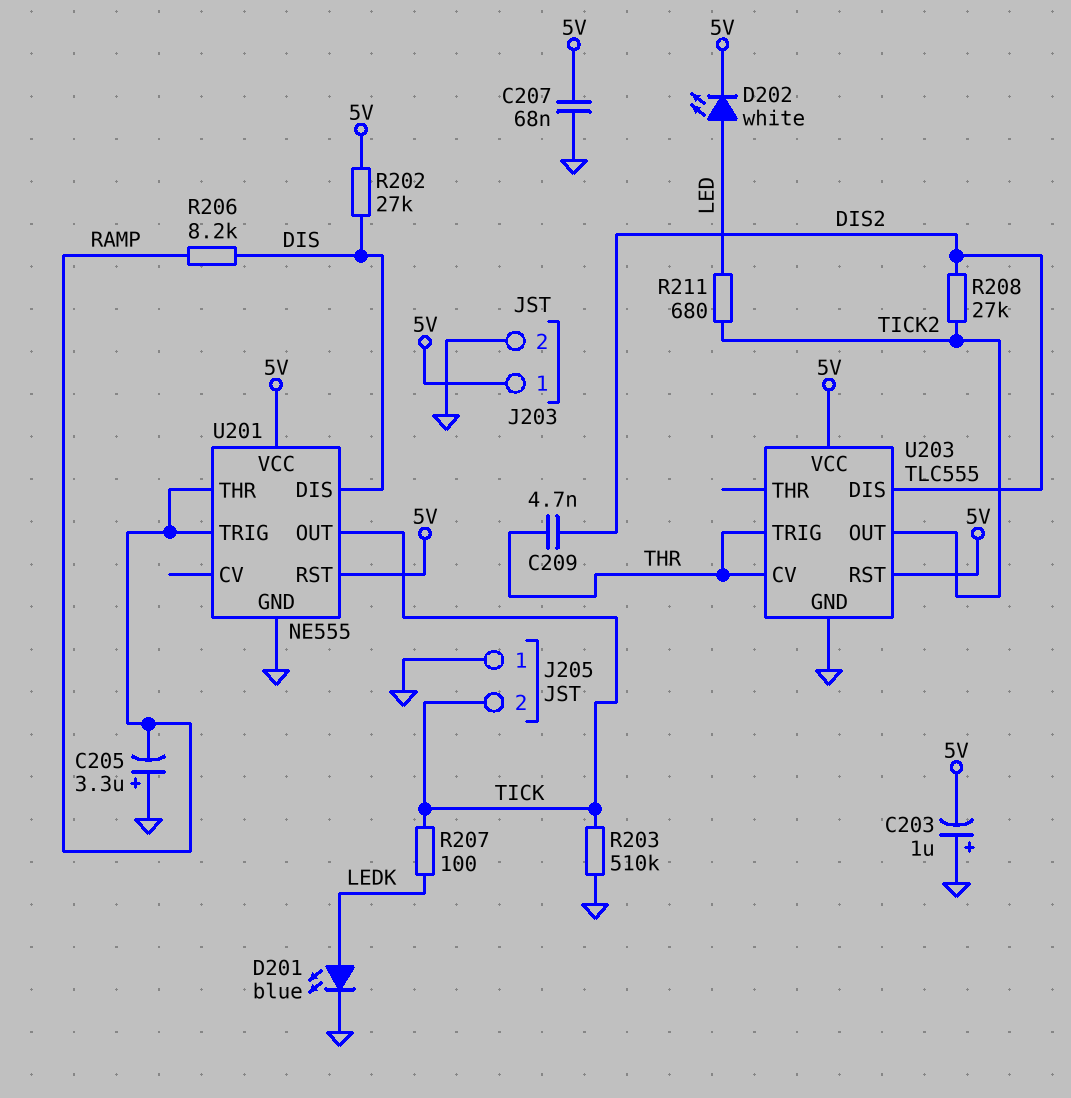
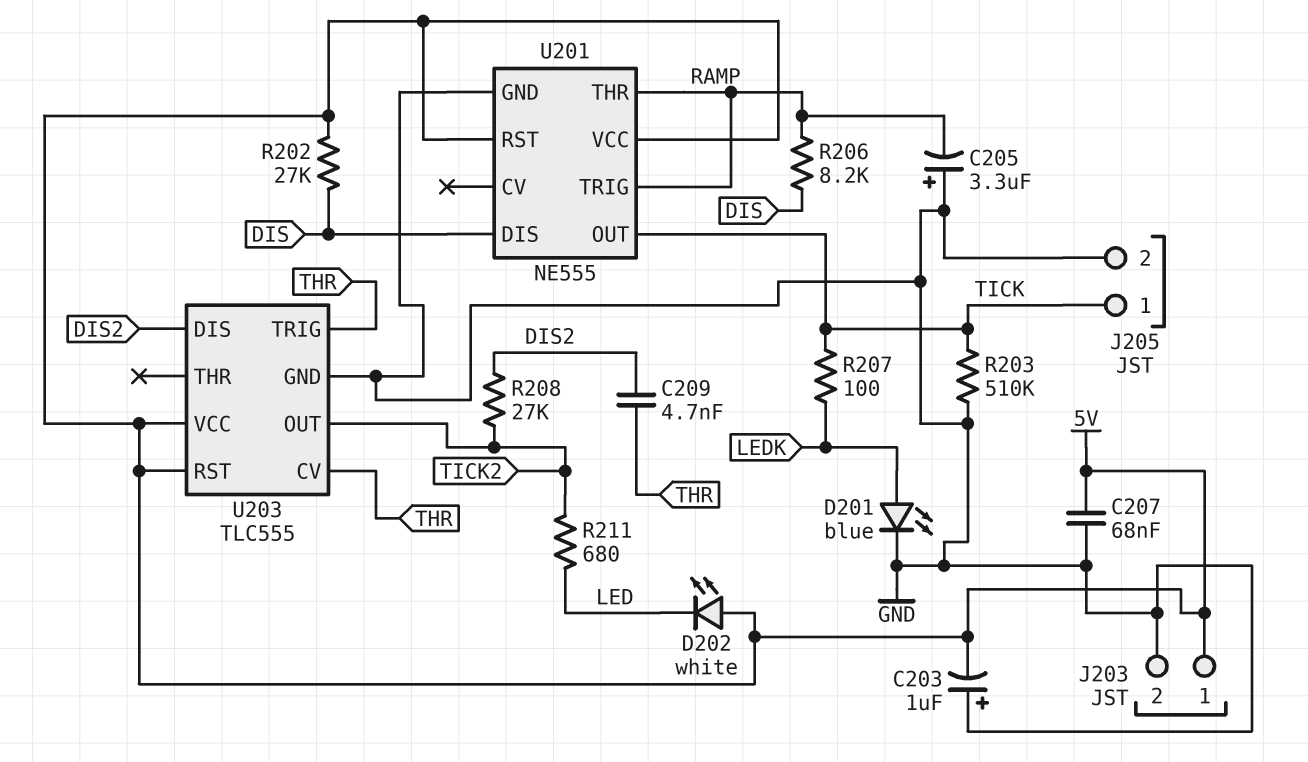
D202: LED white (A LED, K 5V) -> LED white (A 5V, K LED)
J205 pin 1: GND -> TICK
J205 pin 2: TICK -> GND

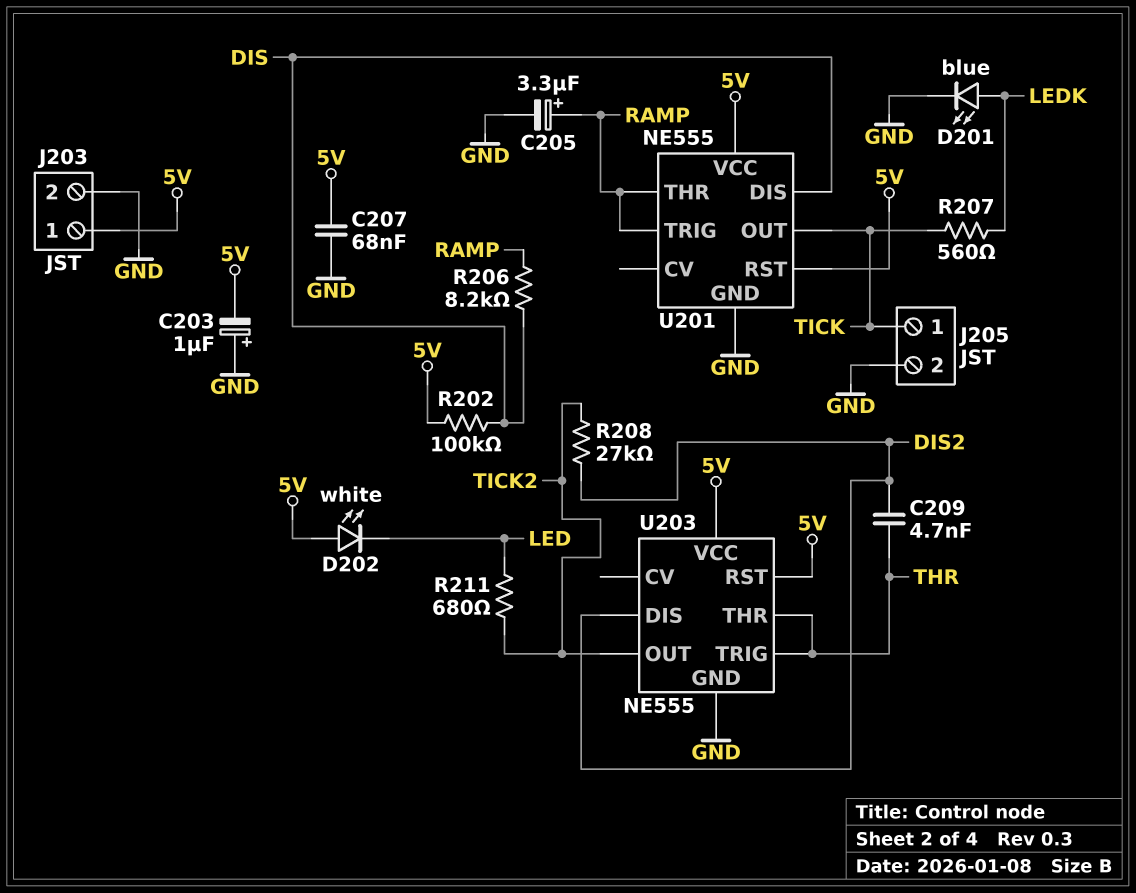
C205: 3.3uF (plus GND, minus RAMP) -> 3.3uF (plus RAMP, minus GND)
R202: 27k (5V, DIS) -> 100k (5V, DIS)
R203: 510k (GND, TICK) -> none
R207: 100 (LEDK, TICK) -> 560 (LEDK, TICK)
U203: TLC555 -> NE555
U203 pin CV: THR -> none
U203 pin THR: none -> THR

